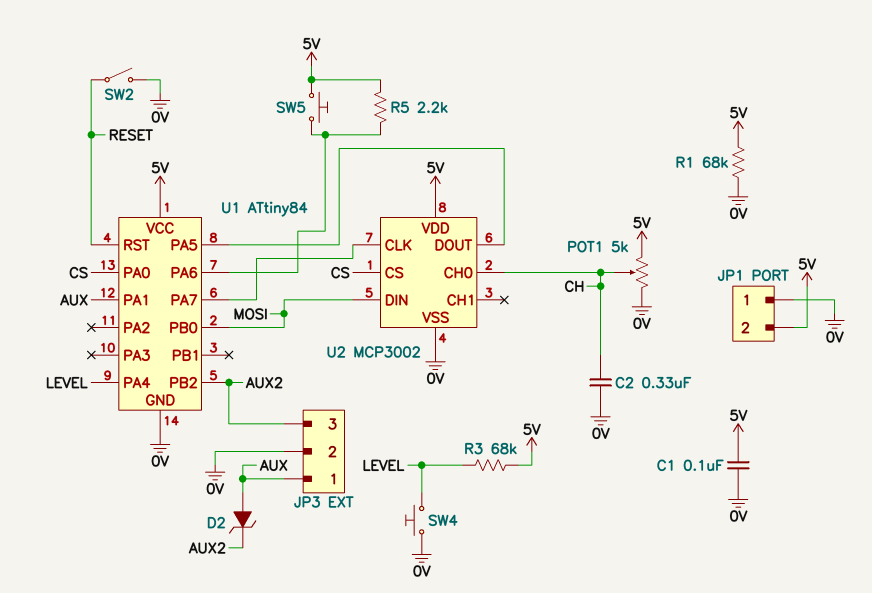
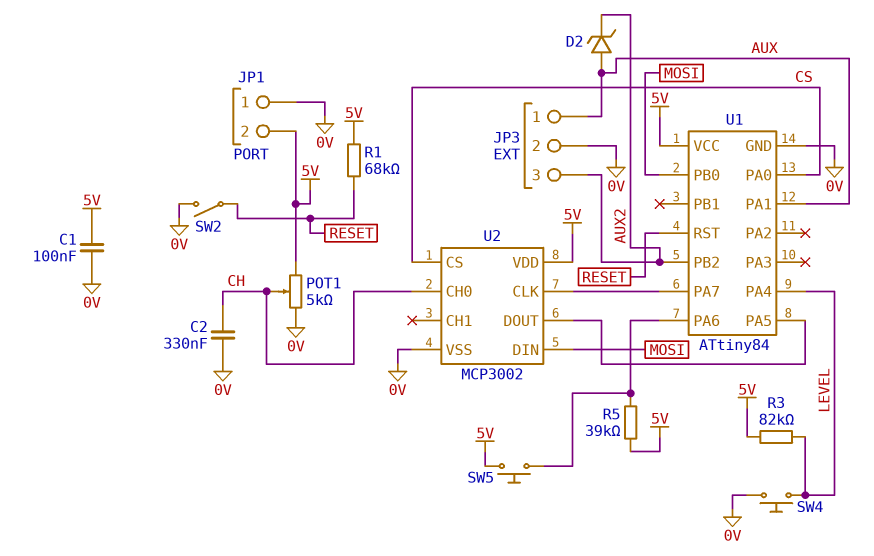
R1: 68k (0V, 5V) -> 68k (5V, RESET)
R3: 68k (5V, LEVEL) -> 82k (5V, LEVEL)
R5: 2.2k (5V, U1/PA6) -> 39k (5V, U1/PA6)

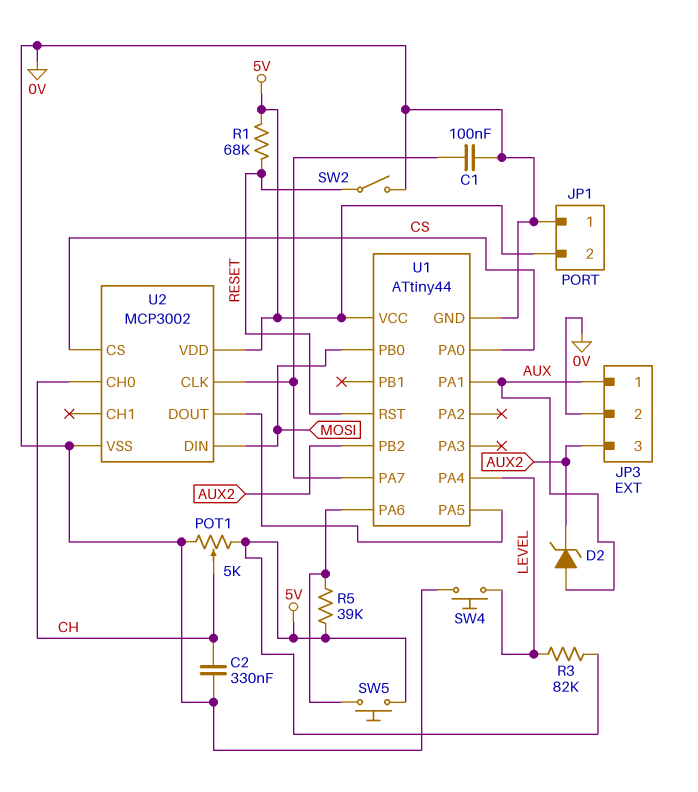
C1: 100nF (0V, 5V) -> 100nF (0V, U1/PA7)
U1: ATtiny84 -> ATtiny44

